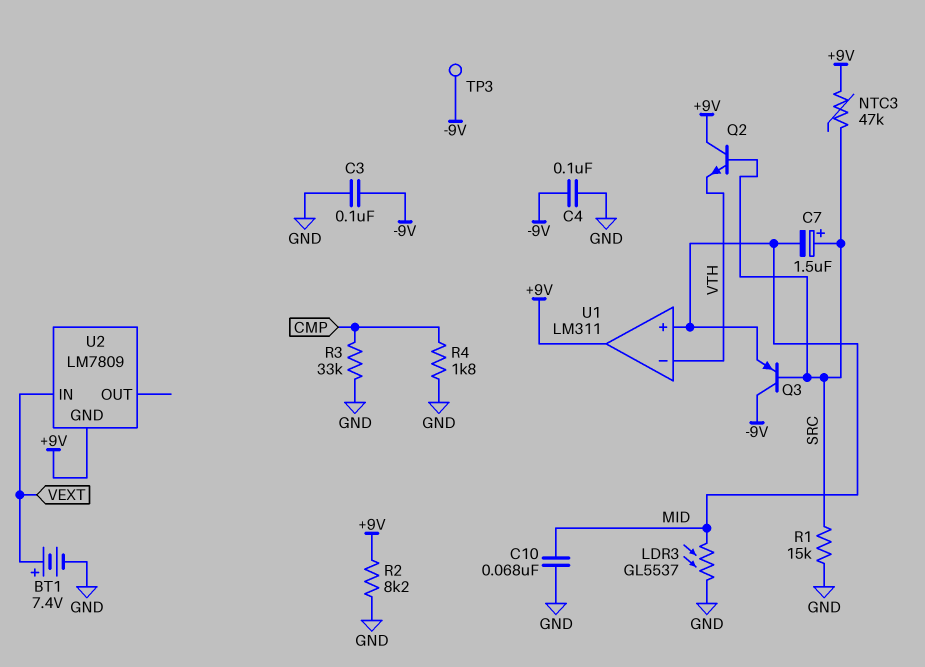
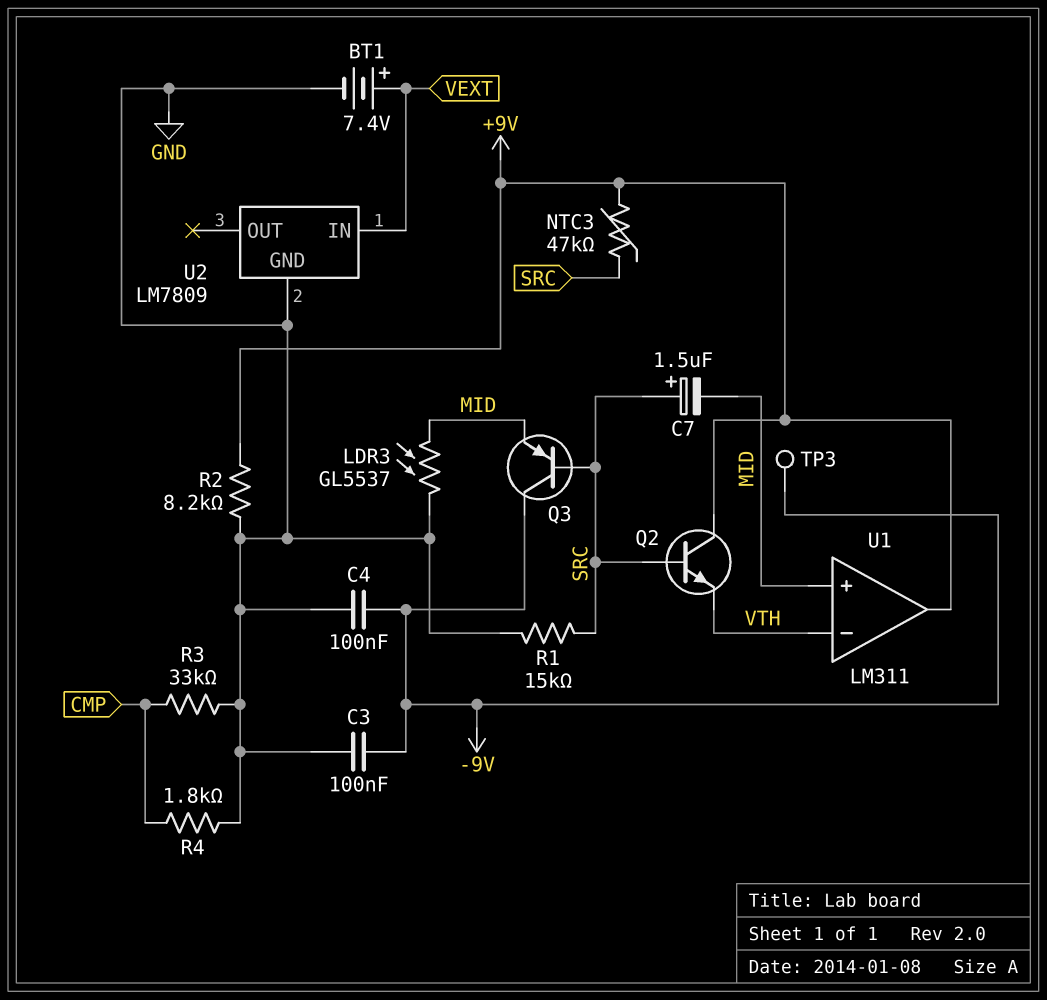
C10: 68nF (GND, MID) -> none
U2 pin GND: +9V -> GND

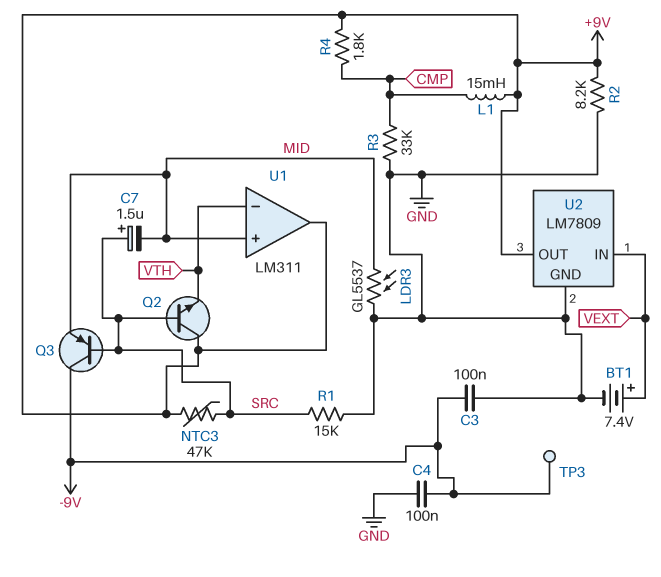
L1: none -> 15mH (+9V, CMP)
R4: 1.8k (CMP, GND) -> 1.8k (+9V, CMP)
U2 pin OUT: none -> +9V

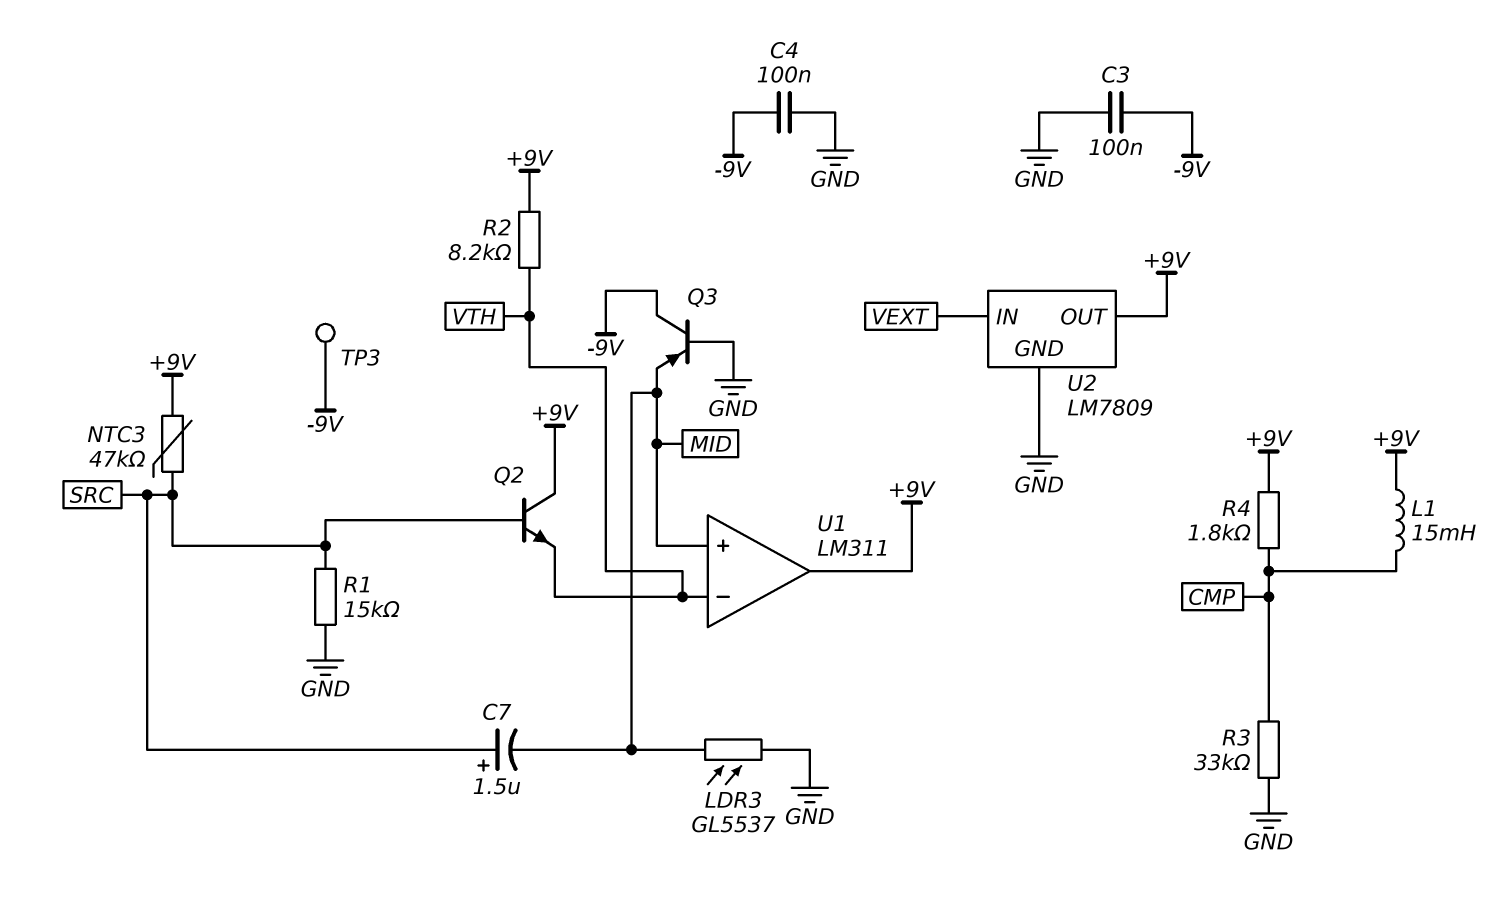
BT1: 7.4V (plus VEXT, minus GND) -> none
Q3: PNP (B SRC, C -9V, E MID) -> PNP (B GND, C -9V, E MID)
R2: 8.2k (+9V, GND) -> 8.2k (+9V, VTH)

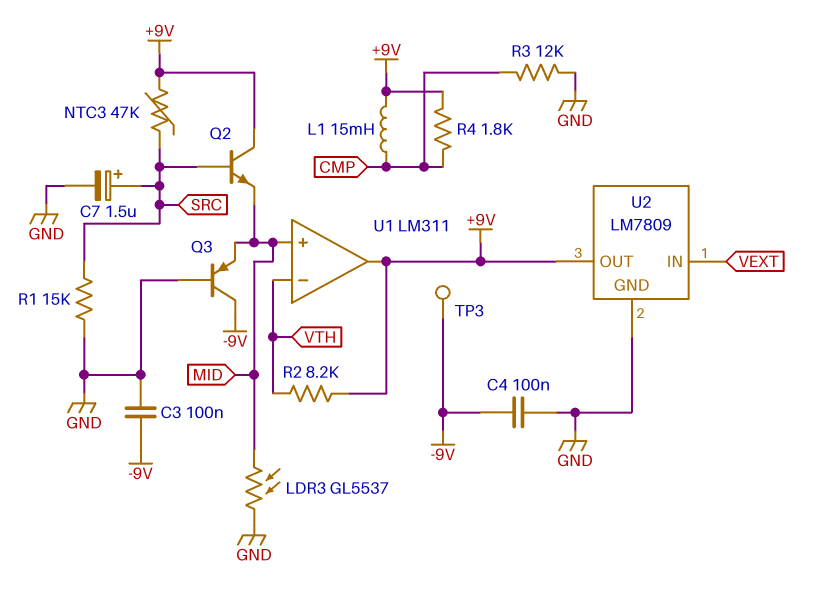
C7: 1.5uF (plus SRC, minus MID) -> 1.5uF (plus SRC, minus GND)
Q2: NPN (B SRC, C +9V, E VTH) -> NPN (B SRC, C +9V, E MID)
R3: 33k (CMP, GND) -> 12k (CMP, GND)

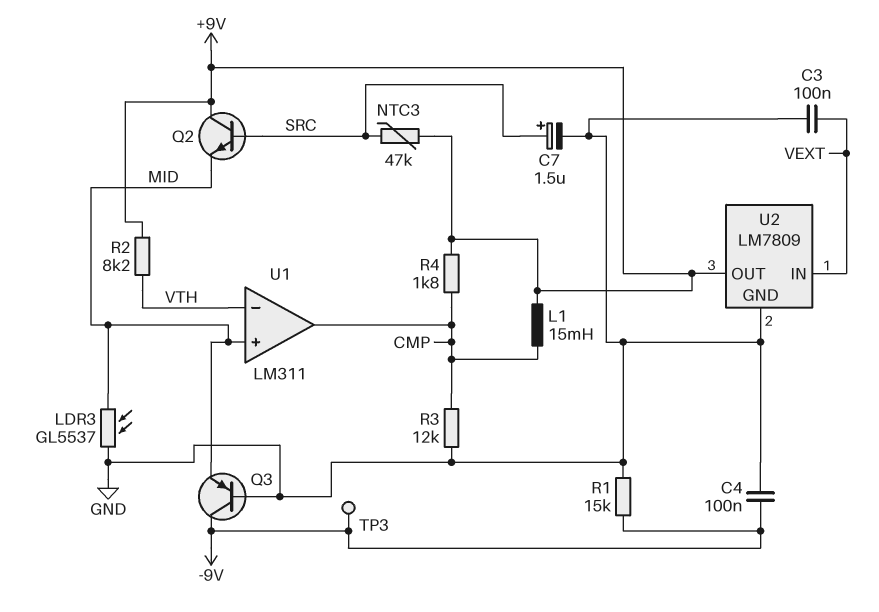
C3: 100nF (-9V, GND) -> 100nF (GND, VEXT)
R1: 15k (GND, SRC) -> 15k (-9V, GND)
U1 pin out: +9V -> CMP

